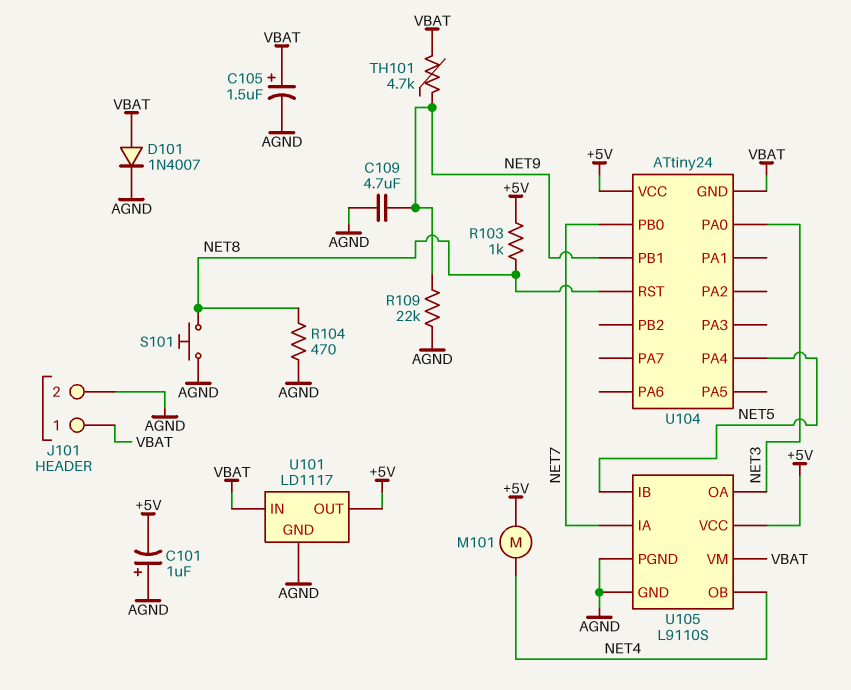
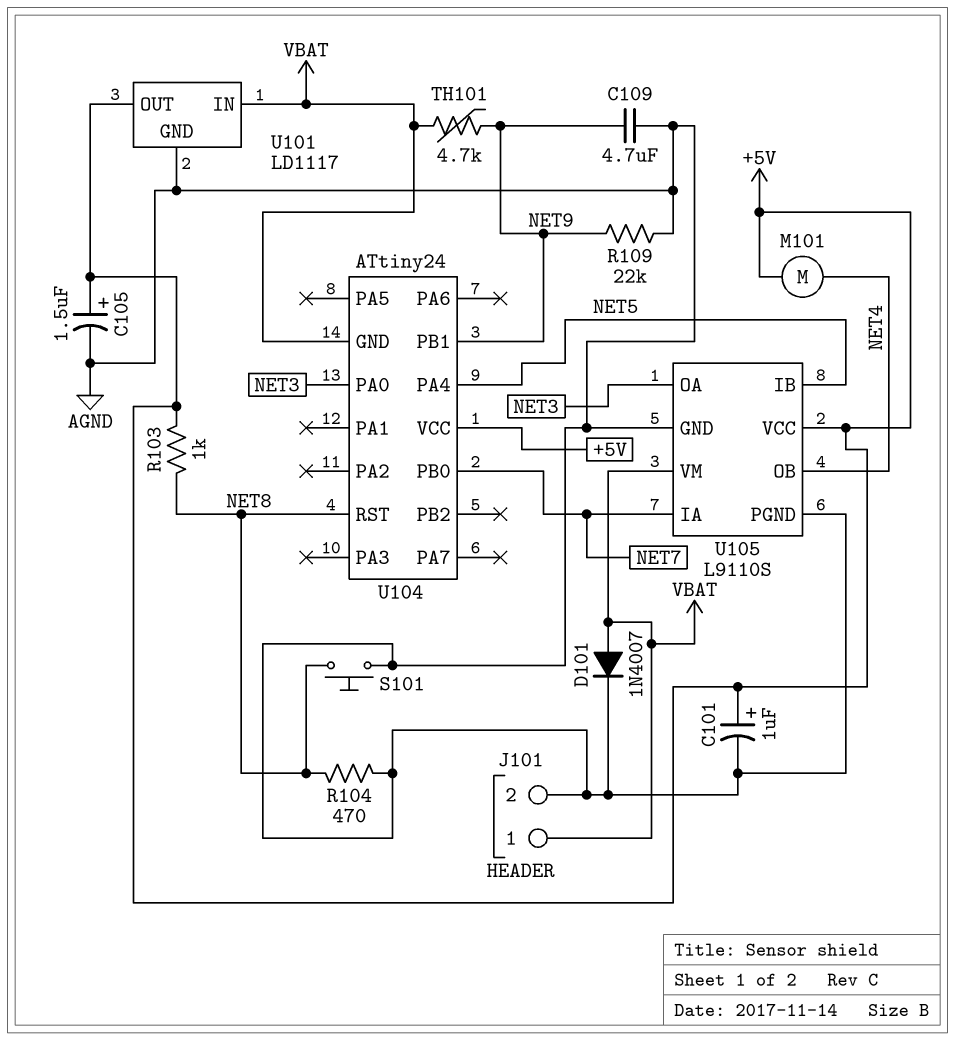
C101: 1uF (plus AGND, minus +5V) -> 1uF (plus +5V, minus AGND)
C105: 1.5uF (plus VBAT, minus AGND) -> 1.5uF (plus +5V, minus AGND)

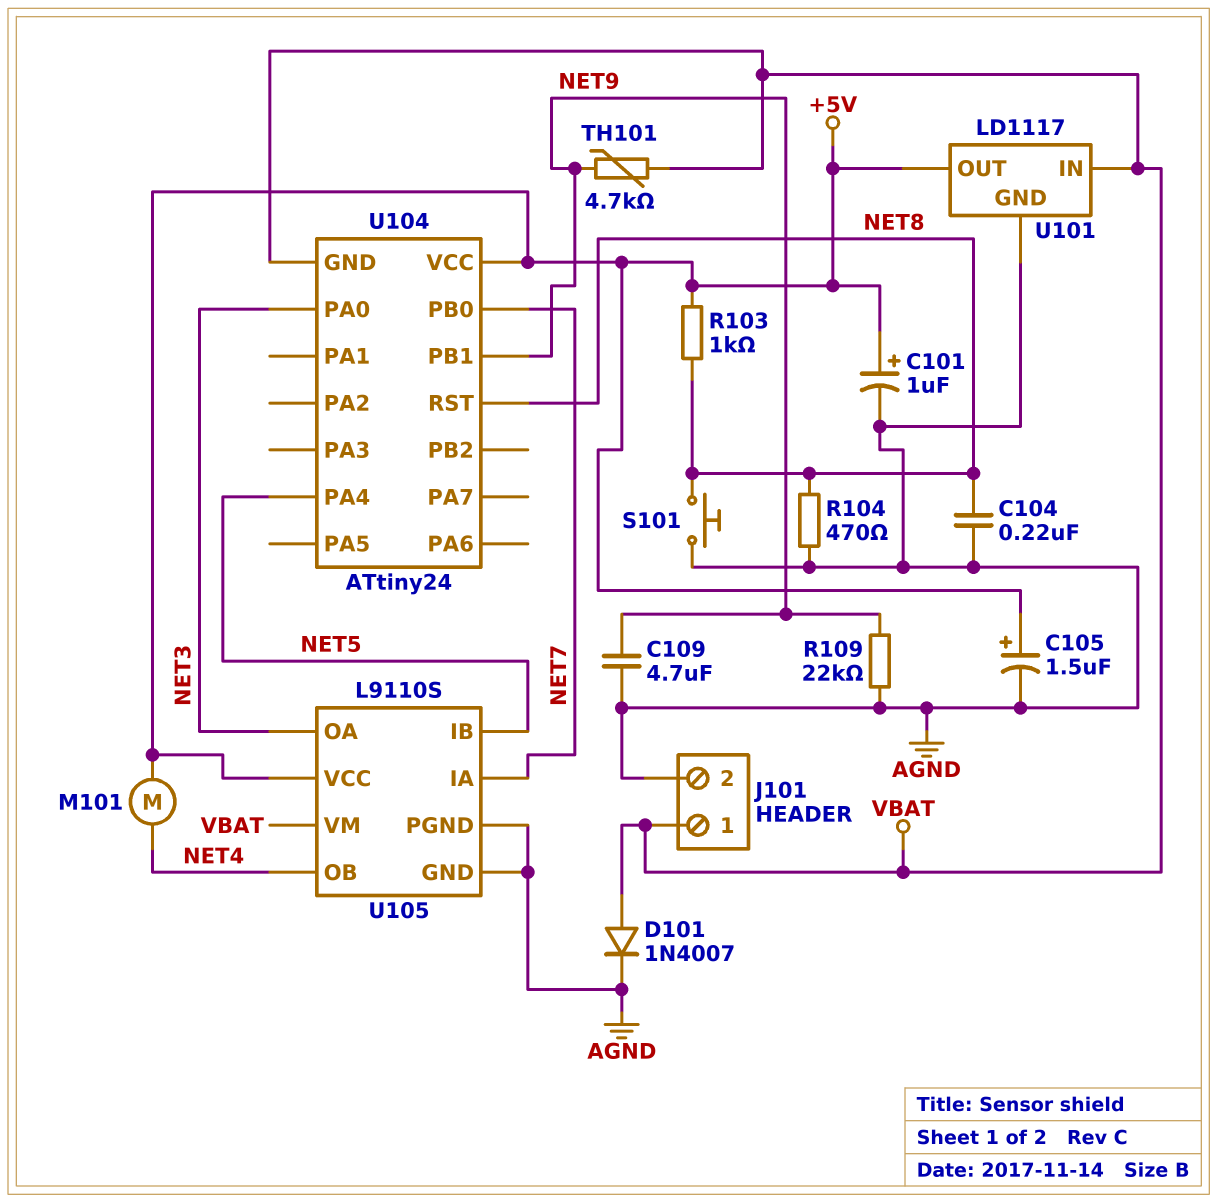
C104: none -> 220nF (AGND, NET8)

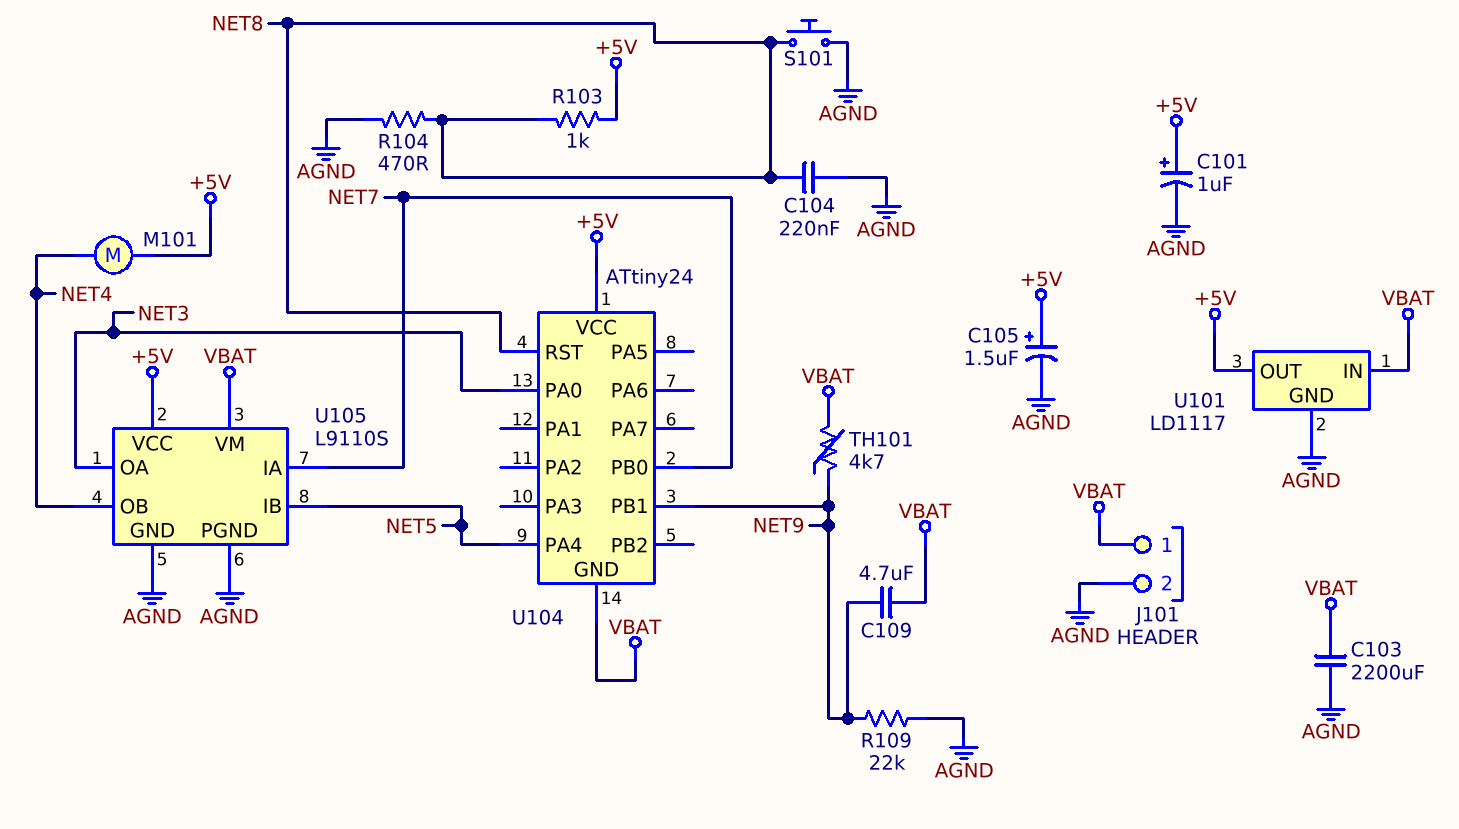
C103: none -> 2200uF (AGND, VBAT)
C109: 4.7uF (AGND, NET9) -> 4.7uF (NET9, VBAT)
D101: diode 1N4007 (A VBAT, K AGND) -> none

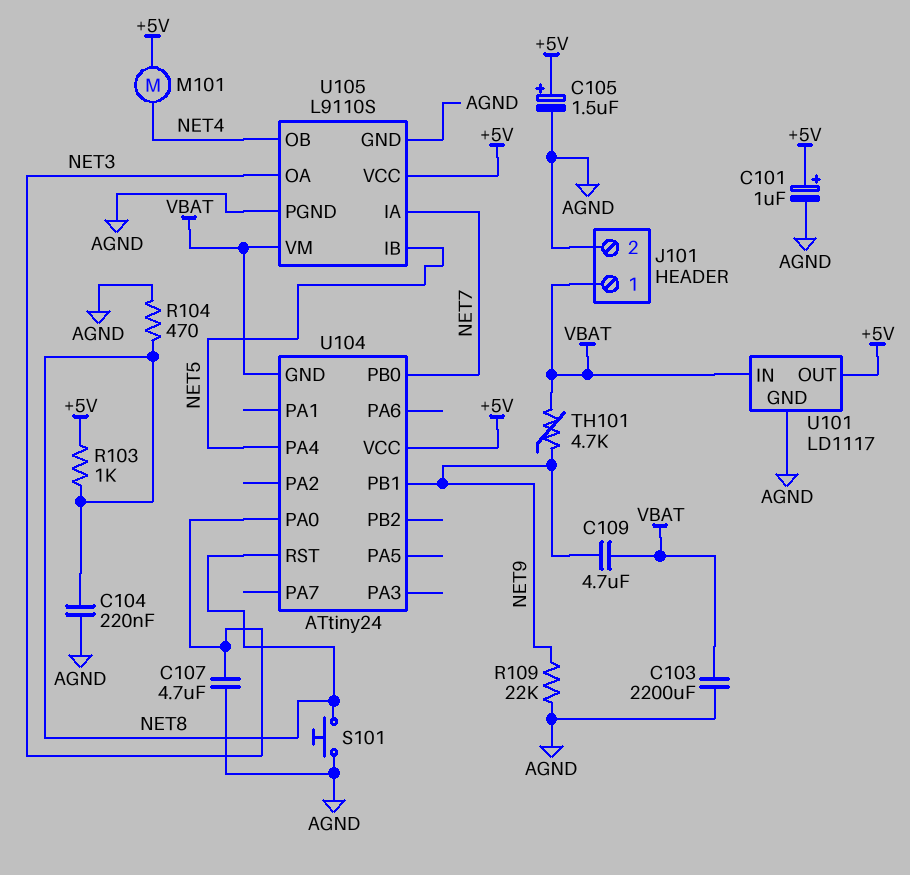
C107: none -> 4.7uF (AGND, NET3)

